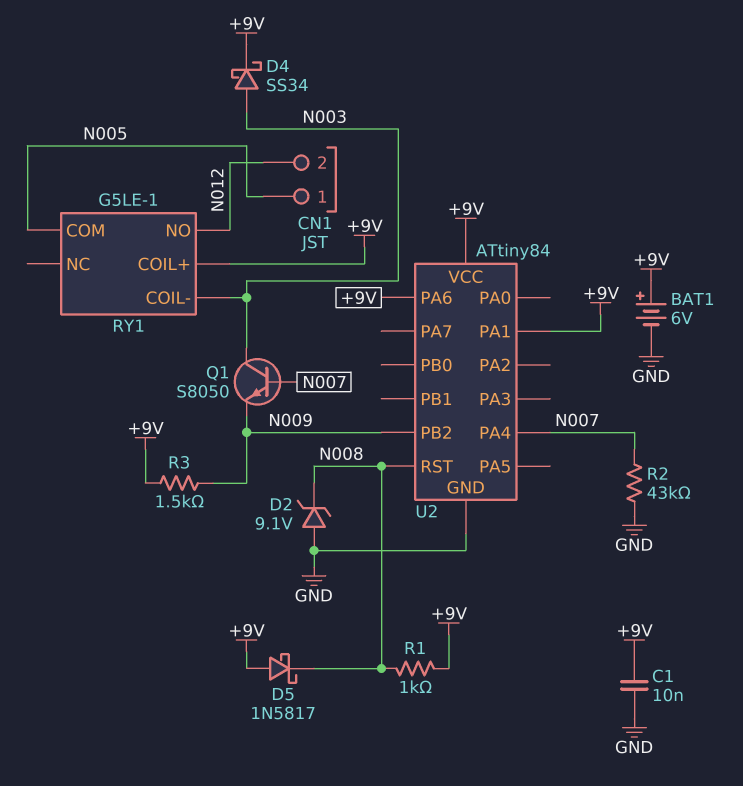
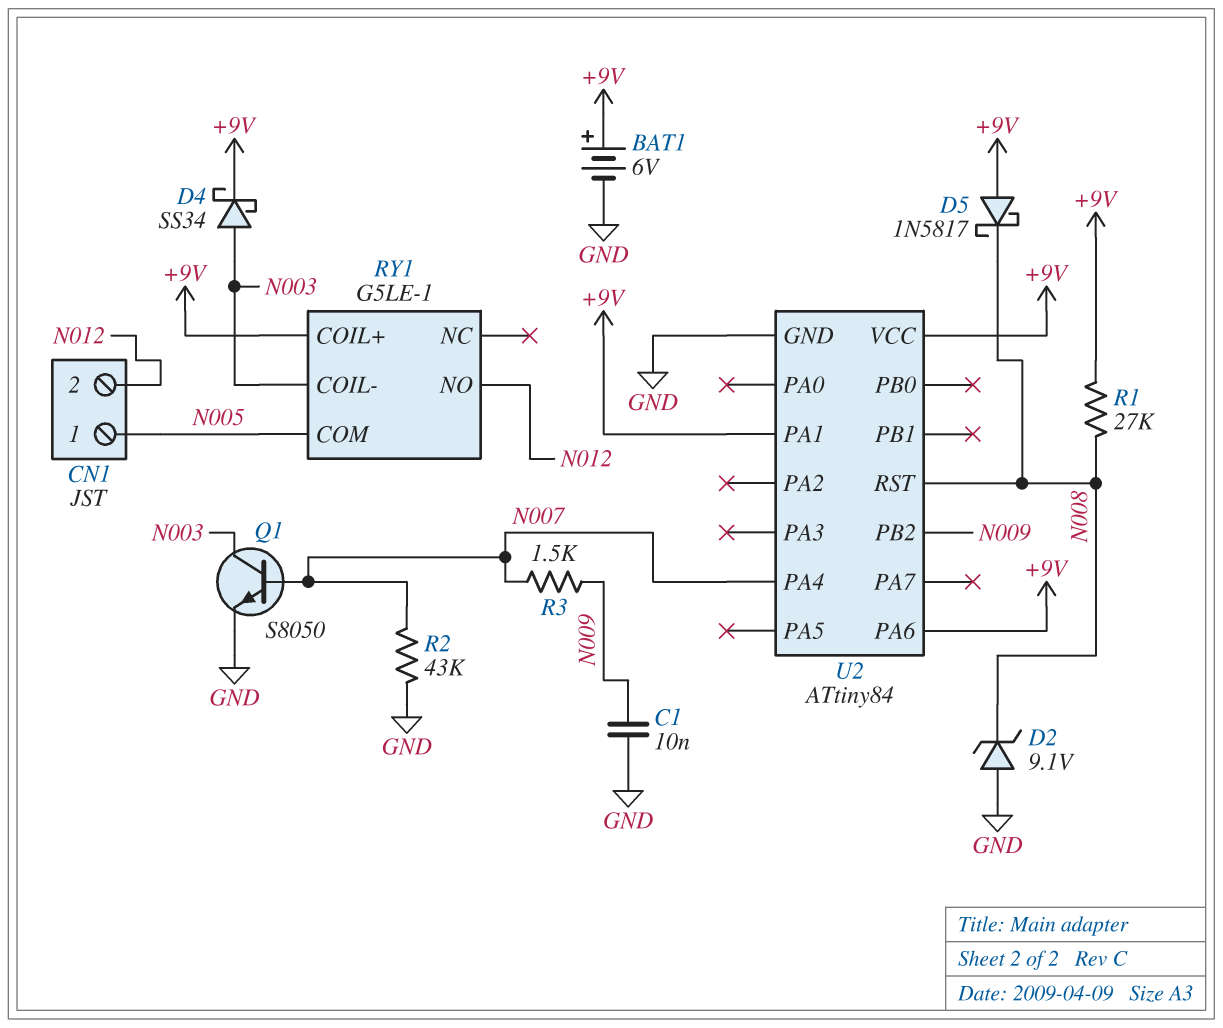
C1: 10nF (+9V, GND) -> 10nF (GND, N009)
Q1: NPN S8050 (B N007, C N003, E N009) -> NPN S8050 (B N007, C N003, E GND)
R1: 1k (+9V, N008) -> 27k (+9V, N008)
R3: 1.5k (+9V, N009) -> 1.5k (N007, N009)

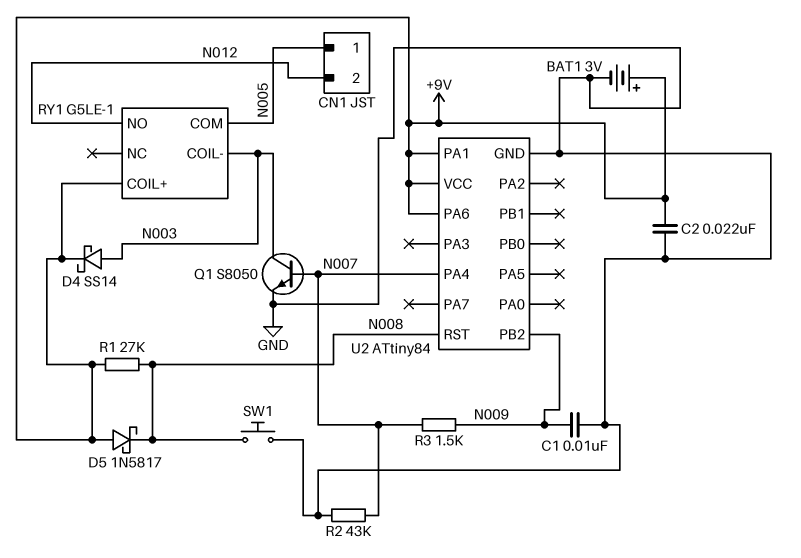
BAT1: 6V (plus +9V, minus GND) -> 3V (plus +9V, minus GND)
C2: none -> 22nF (+9V, GND)
D2: zener 9.1V (A GND, K N008) -> none
D4: schottky SS34 (A N003, K +9V) -> schottky SS14 (A N003, K +9V)
SW1: none -> button (GND, N008)

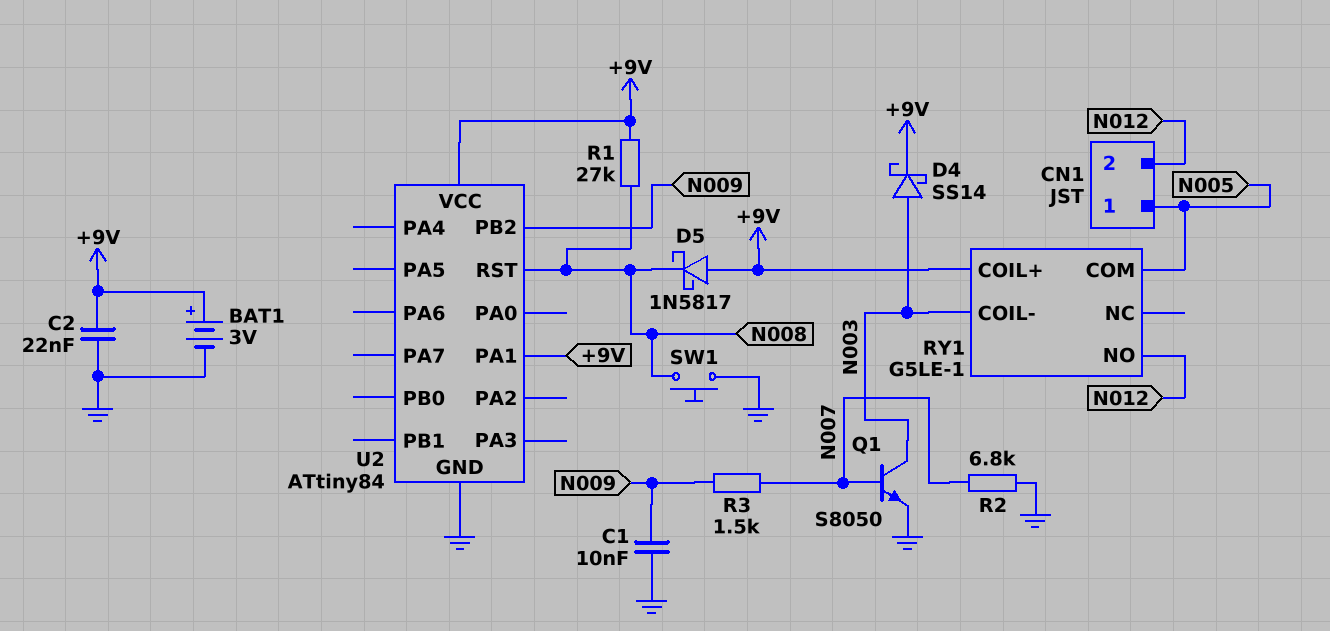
R2: 43k (GND, N007) -> 6.8k (GND, N007)
U2 pin PA4: N007 -> none
U2 pin PA6: +9V -> none

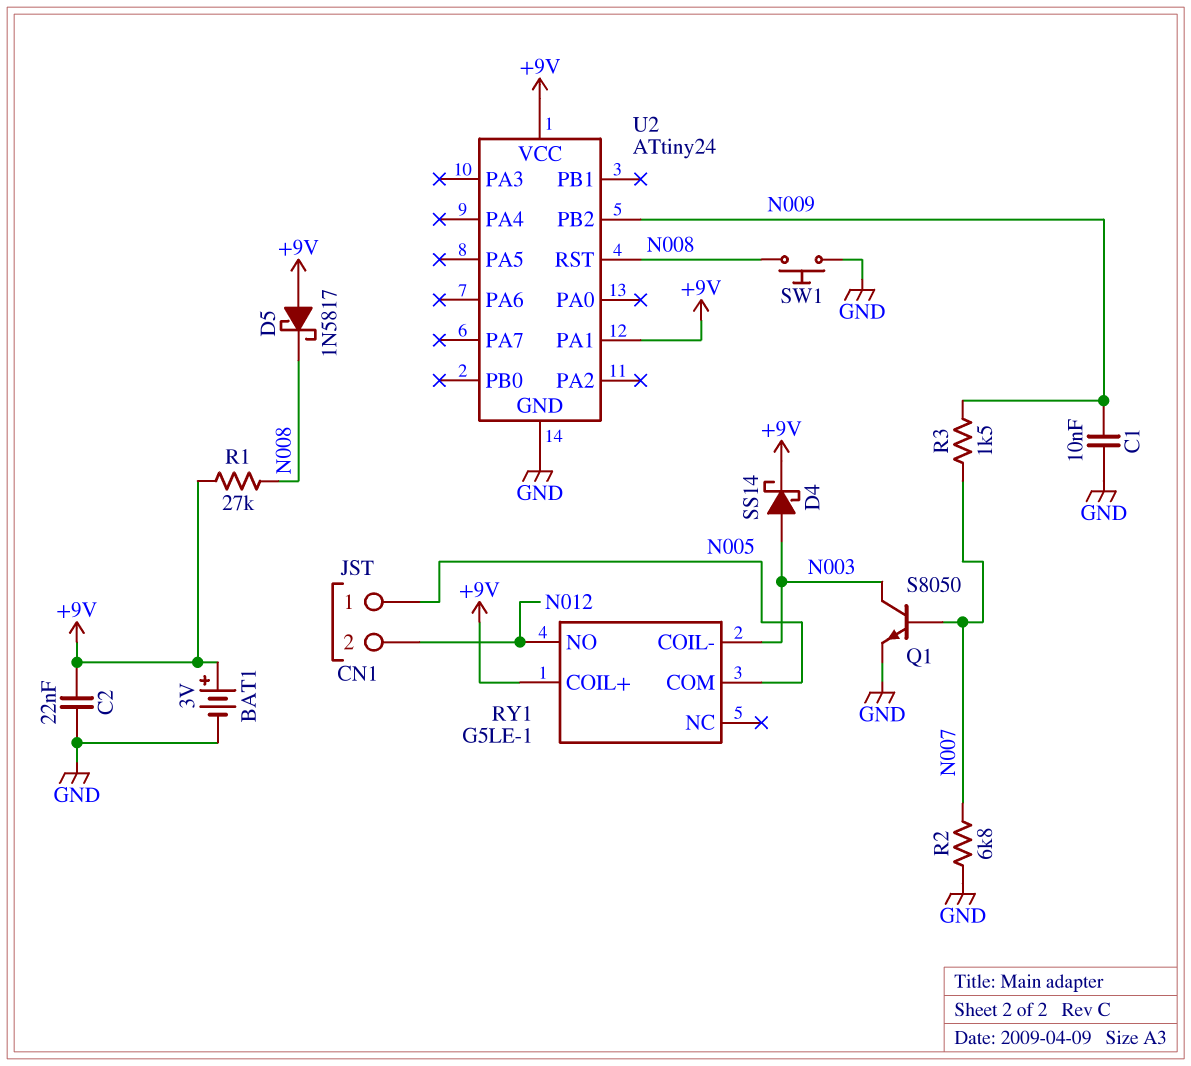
U2: ATtiny84 -> ATtiny24

